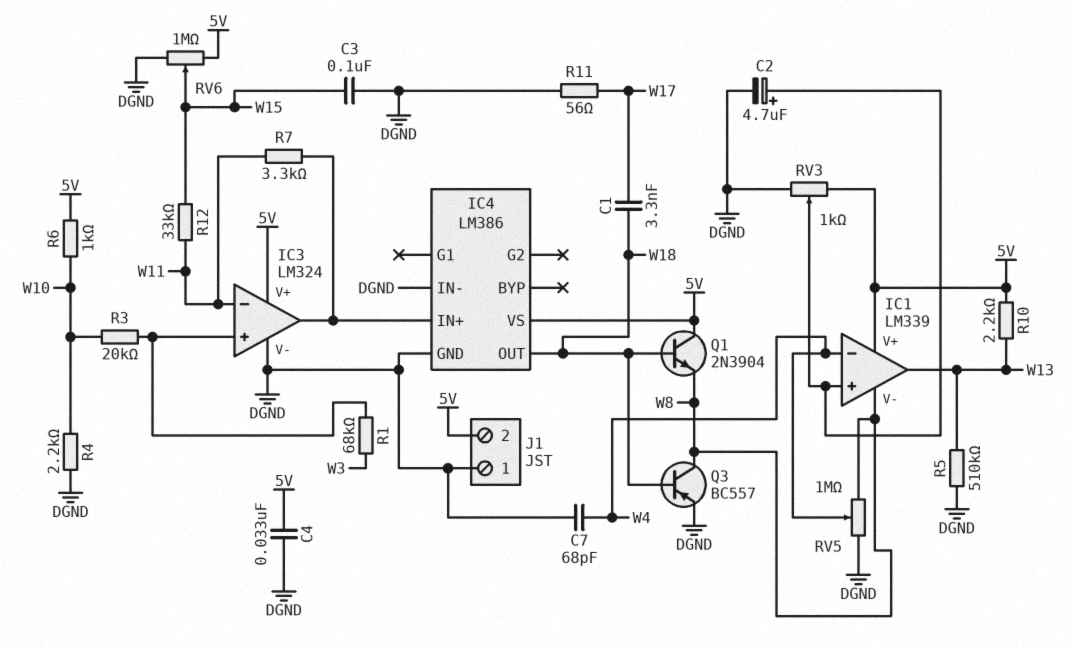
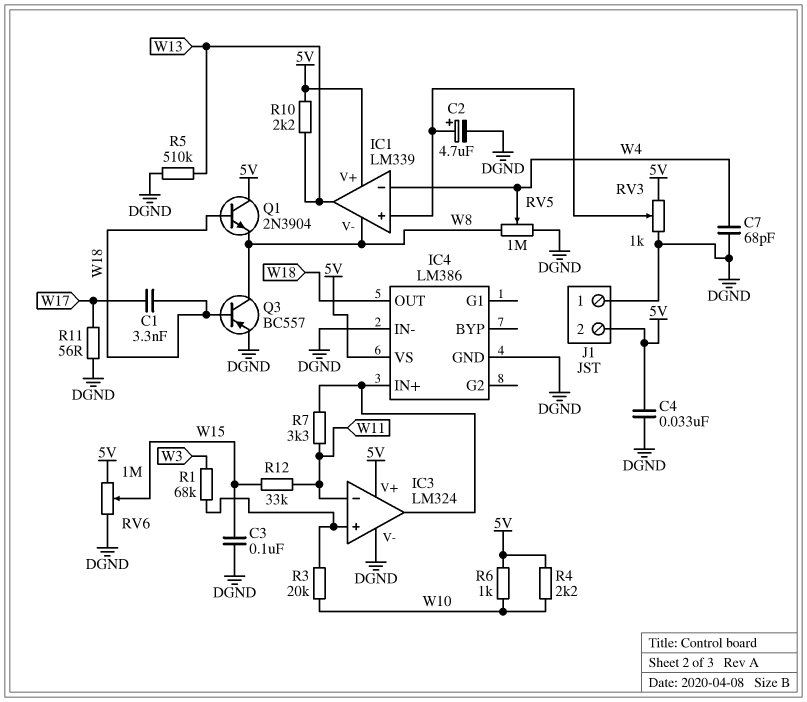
R4: 2.2k (DGND, W10) -> 2.2k (5V, W10)

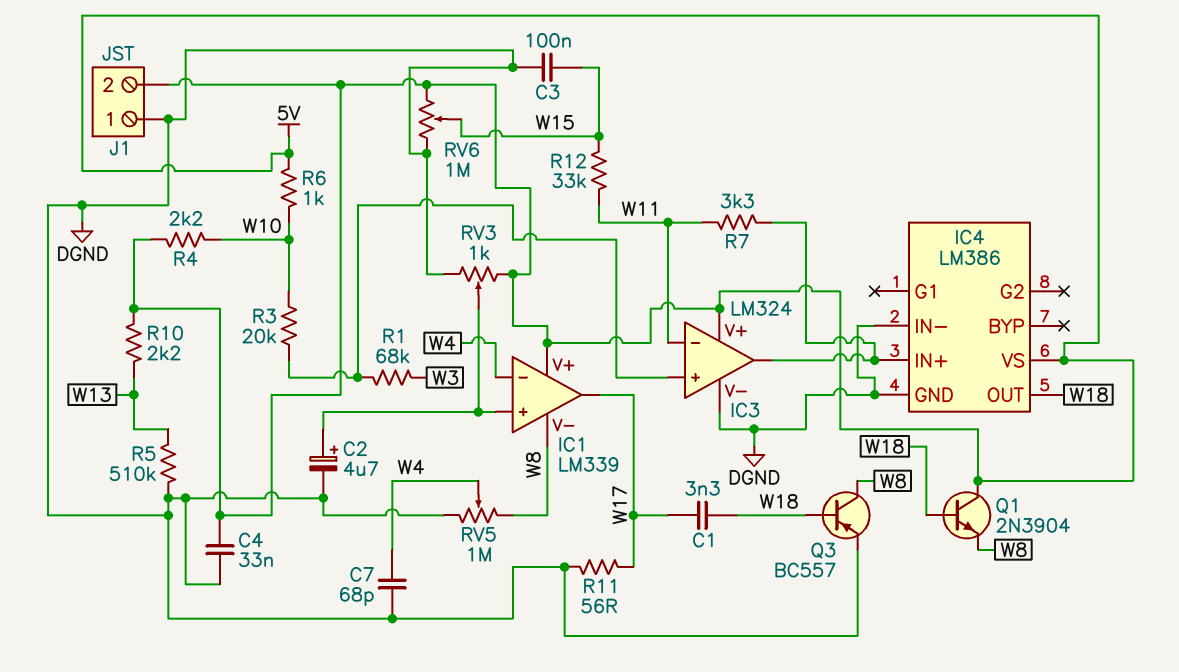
IC1 pin out: W13 -> W17

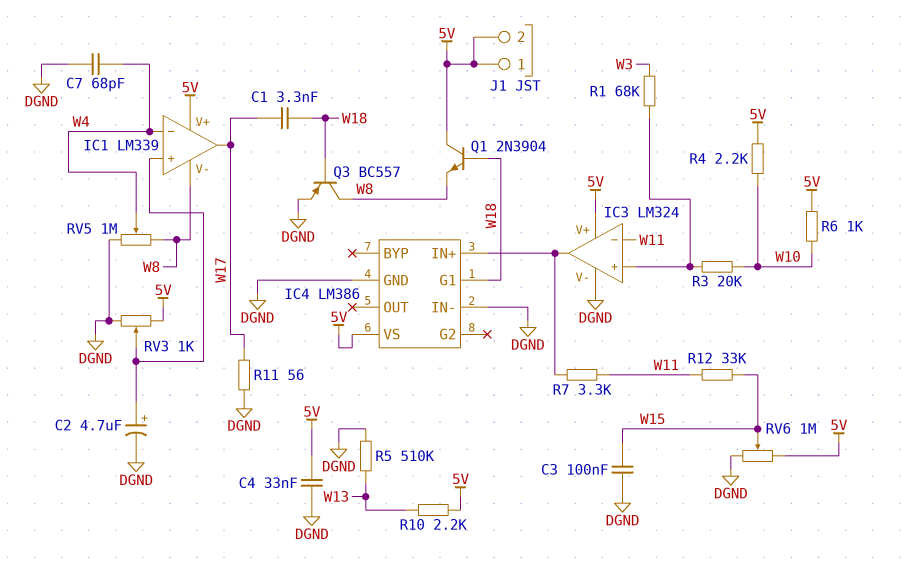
IC4 pin G1: none -> W18
IC4 pin OUT: W18 -> none
J1 pin 1: DGND -> 5V

